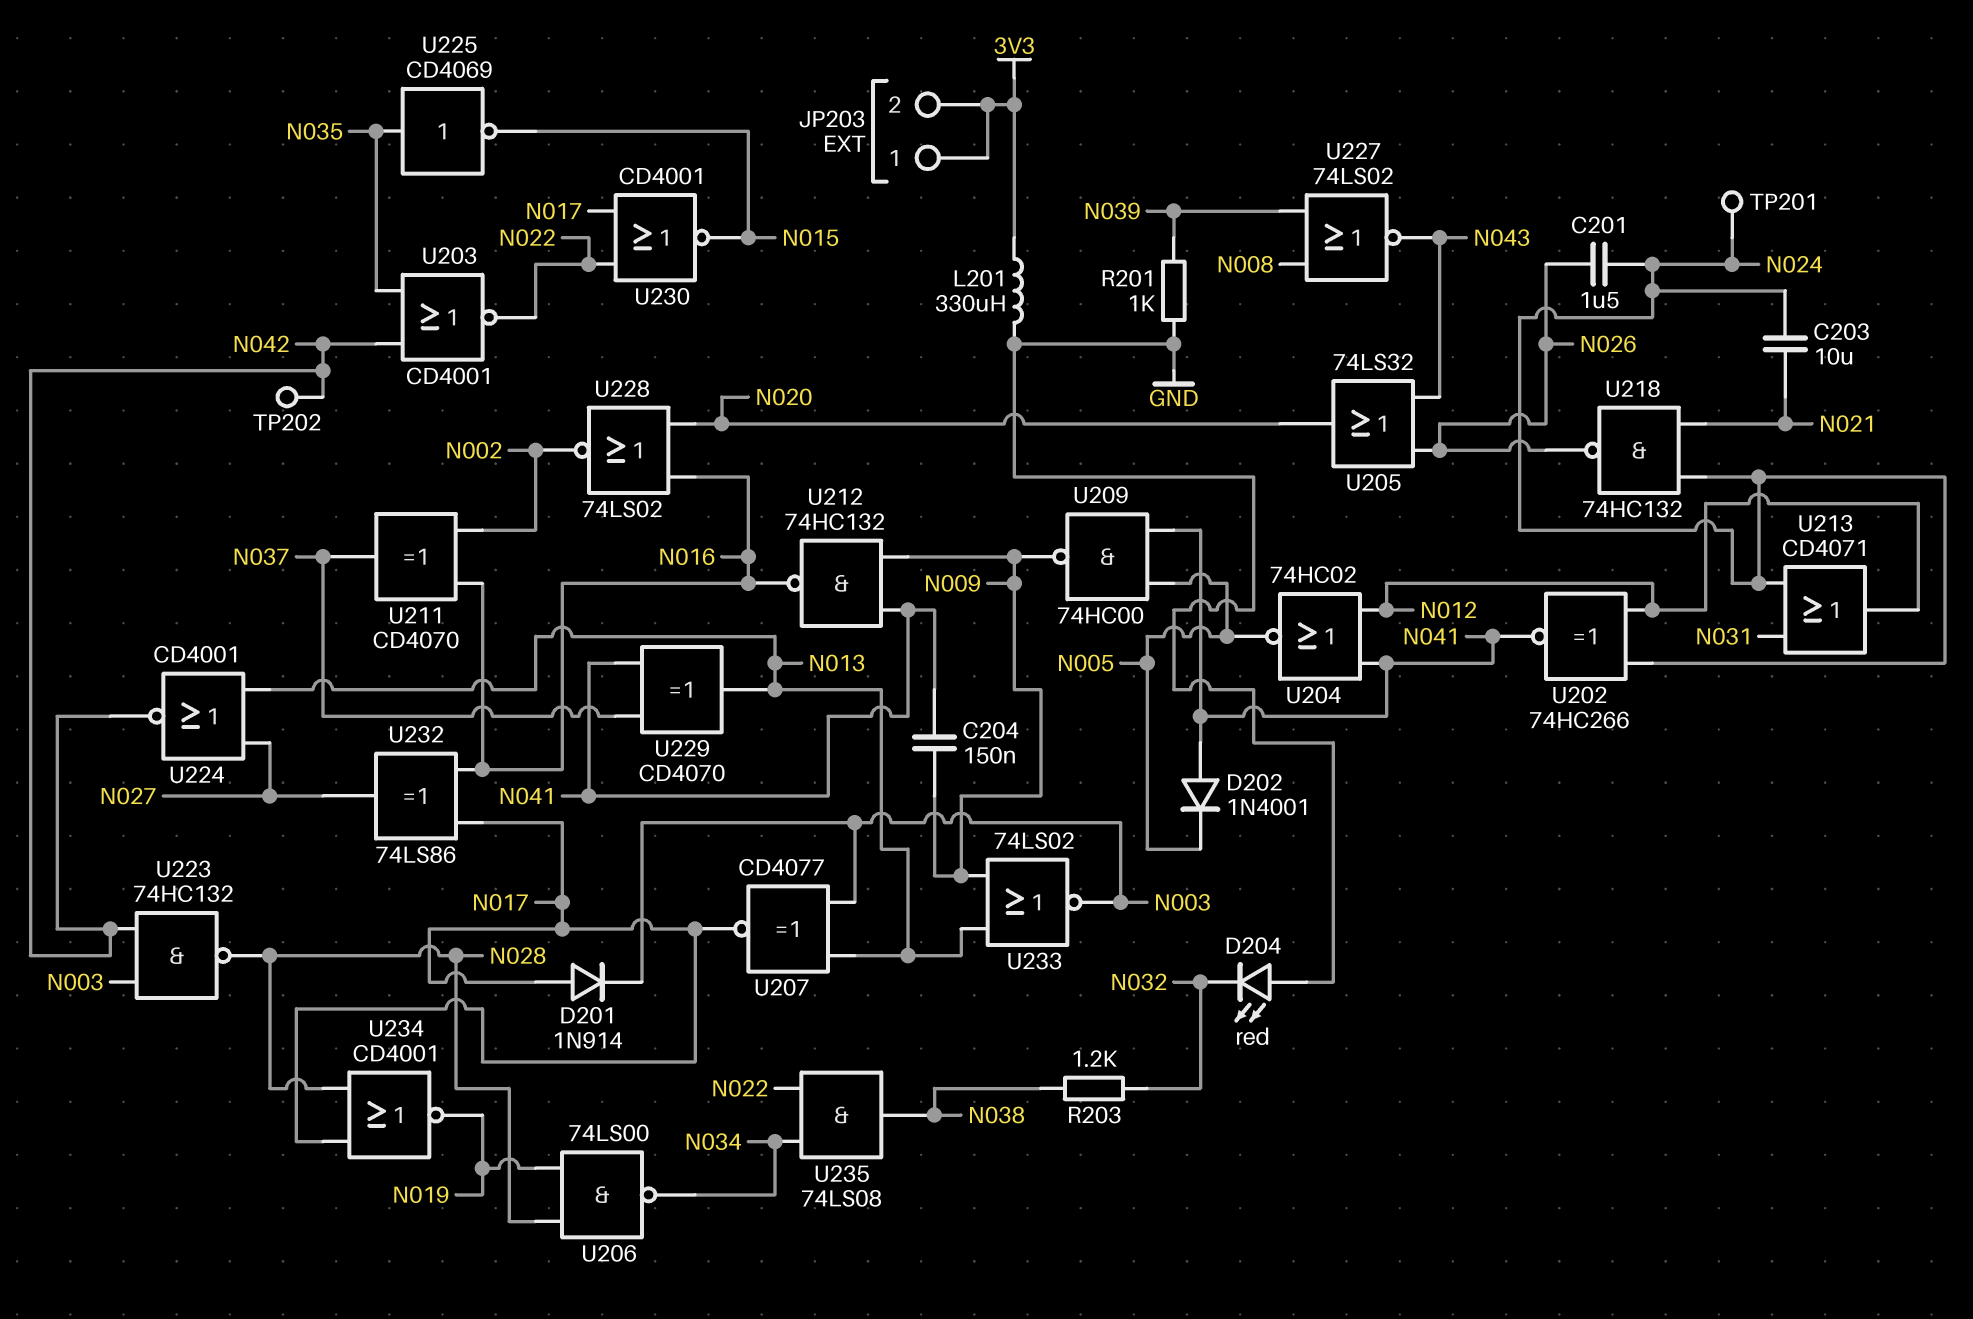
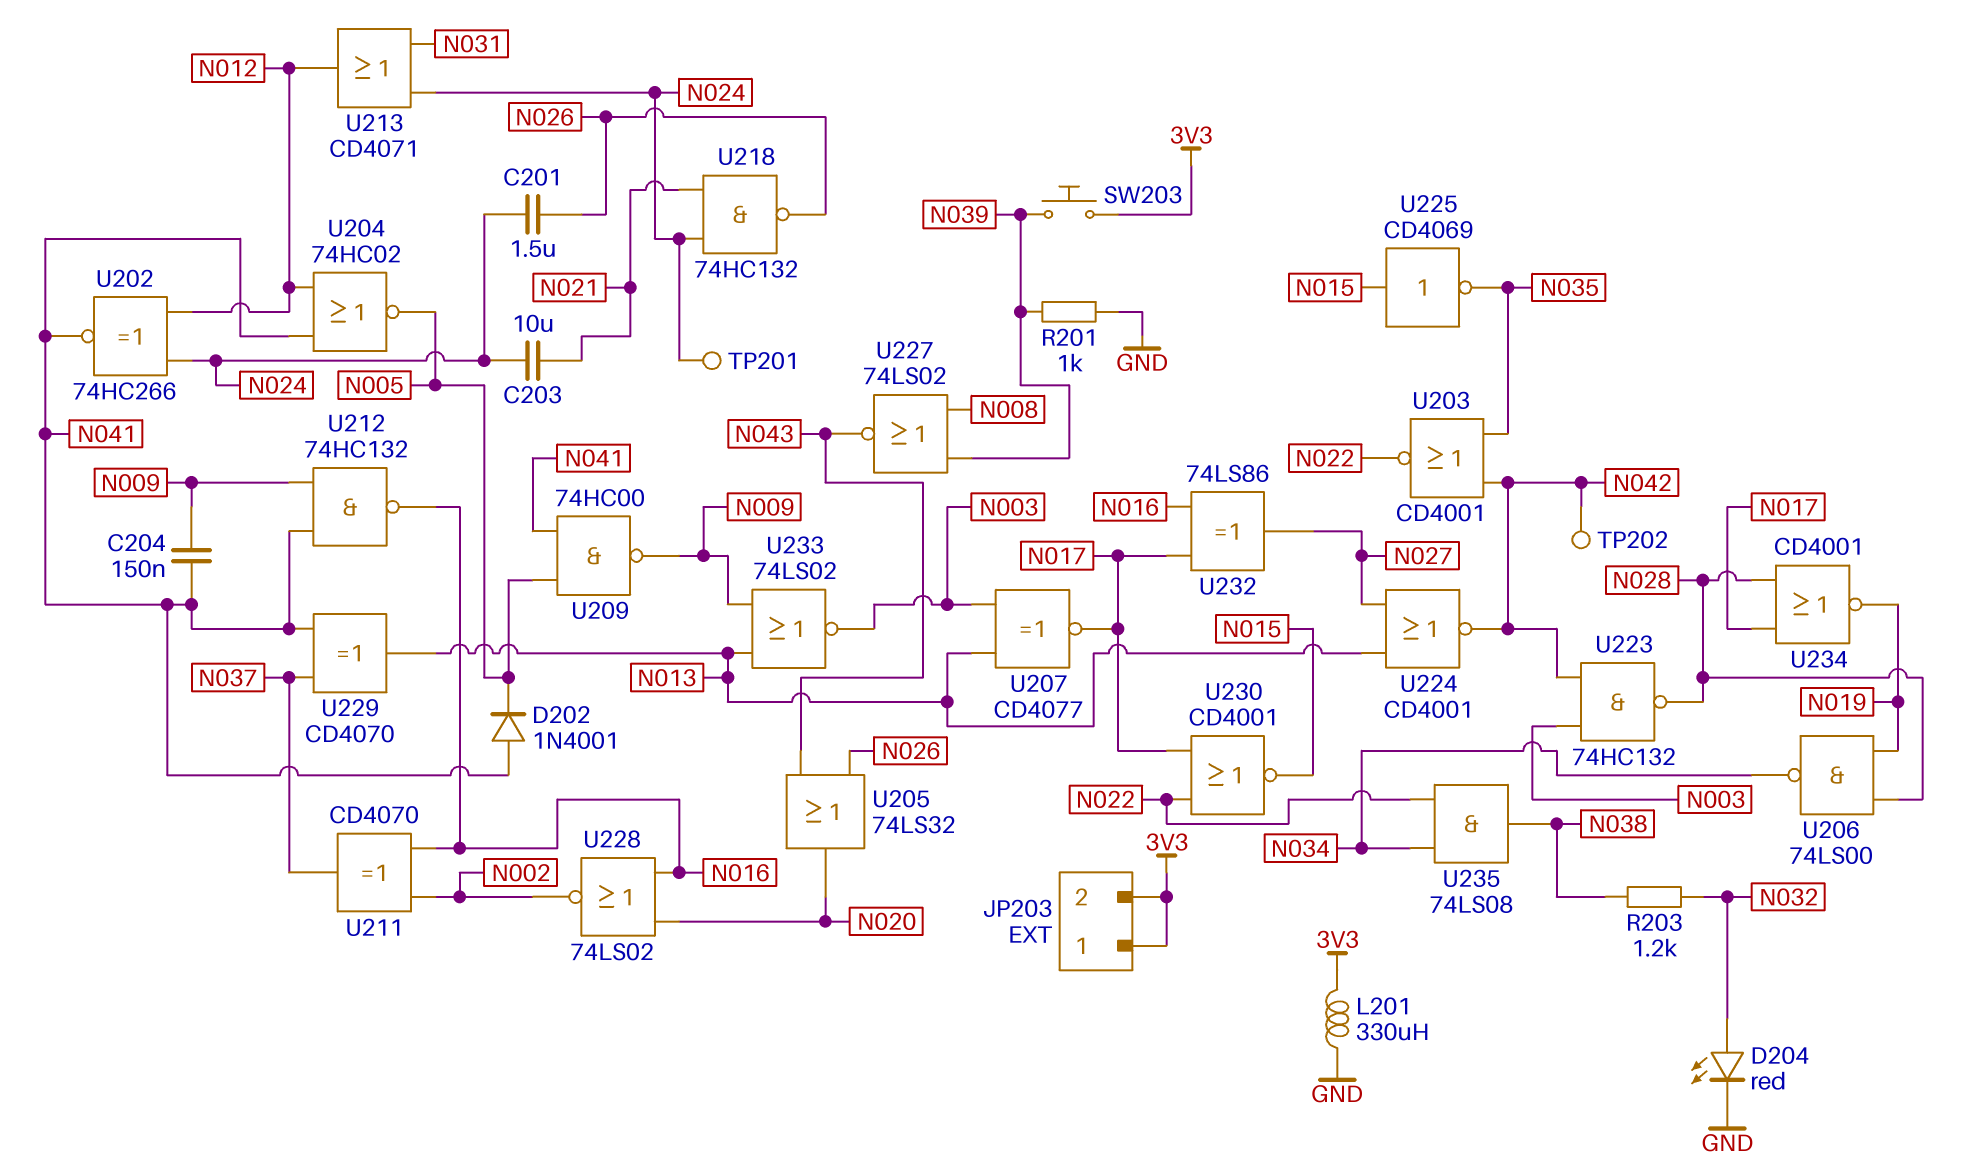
D201: diode 1N914 (A N017, K N003) -> none
D204: LED red (A GND, K N032) -> LED red (A N032, K GND)
SW203: none -> button (3V3, N039)
U225: NOT CD4069 (in N035, out N015) -> NOT CD4069 (in N015, out N035)

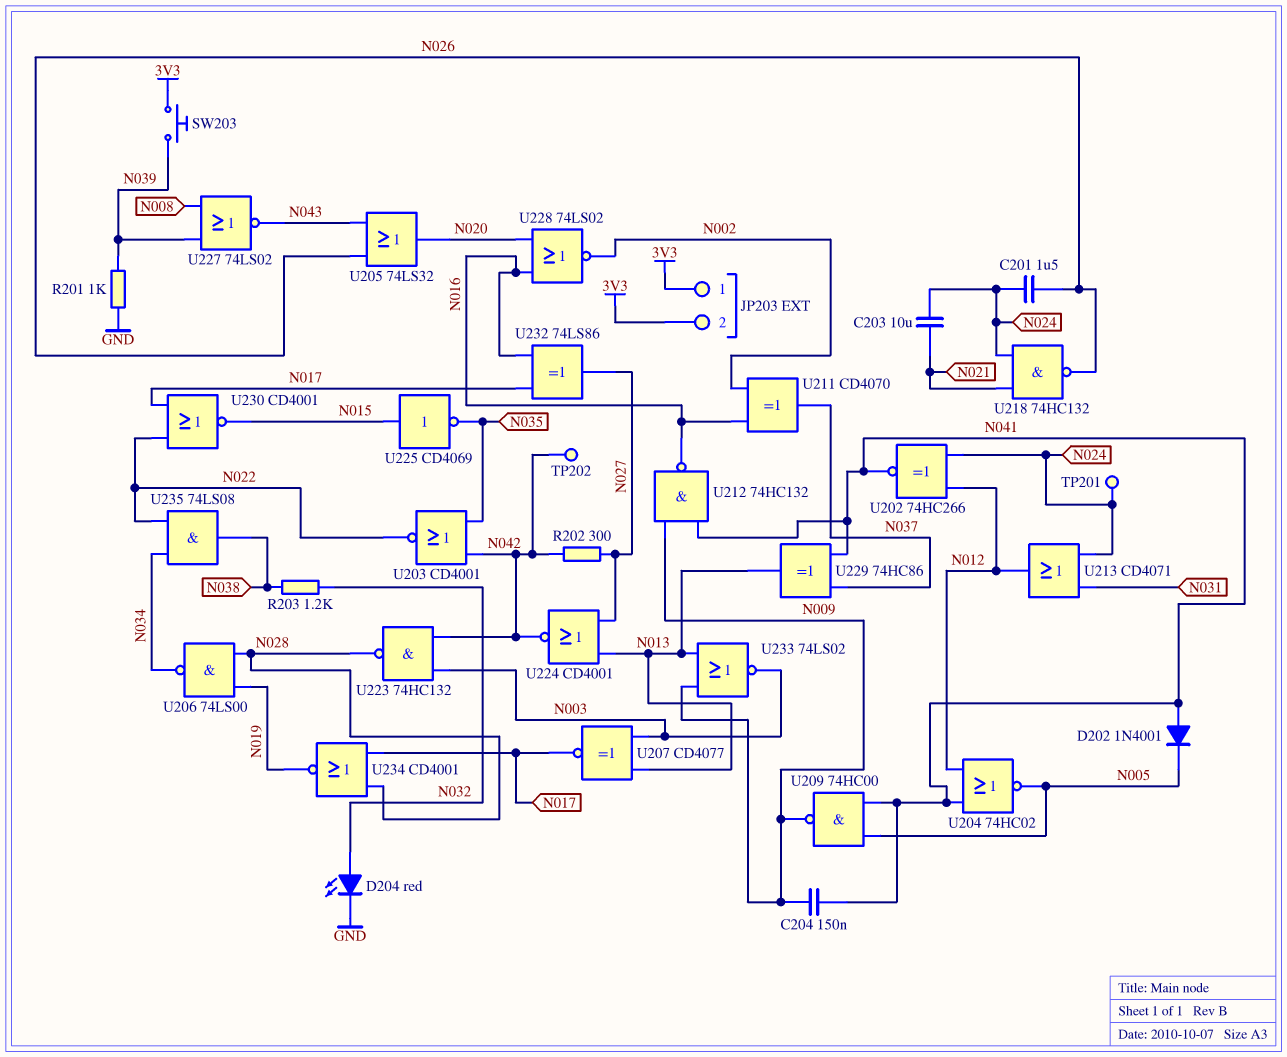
L201: 330uH (3V3, GND) -> none
R202: none -> 300 (N027, N042)
U229: XOR CD4070 (in N037, in N041, out N013) -> XOR 74HC86 (in N037, in N041, out N013)

